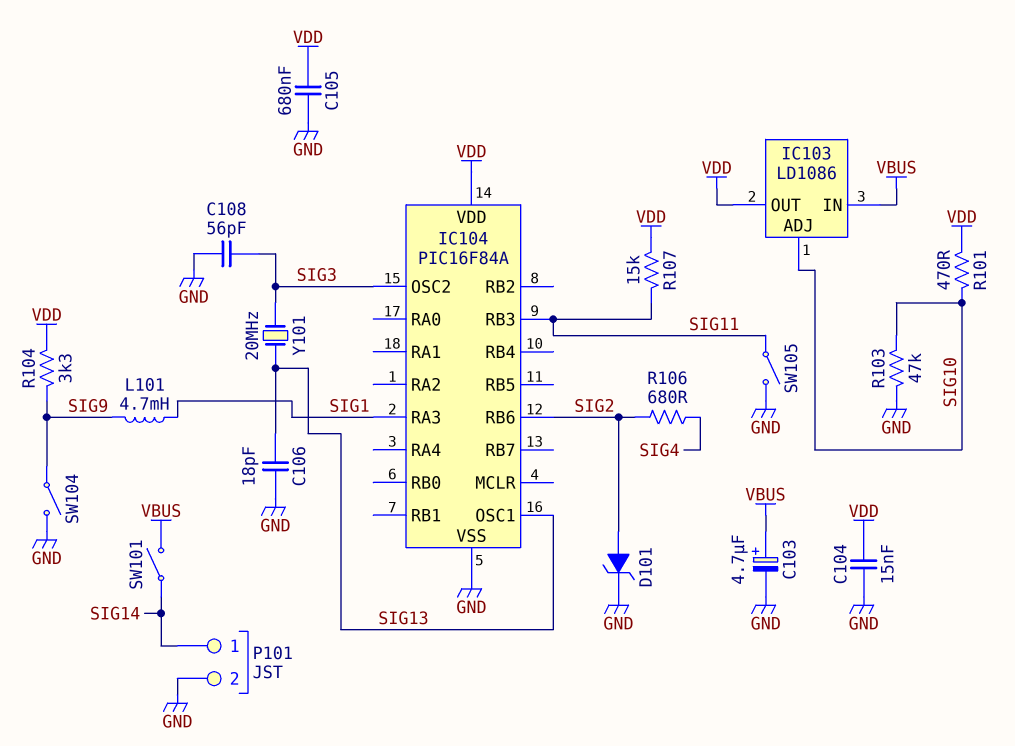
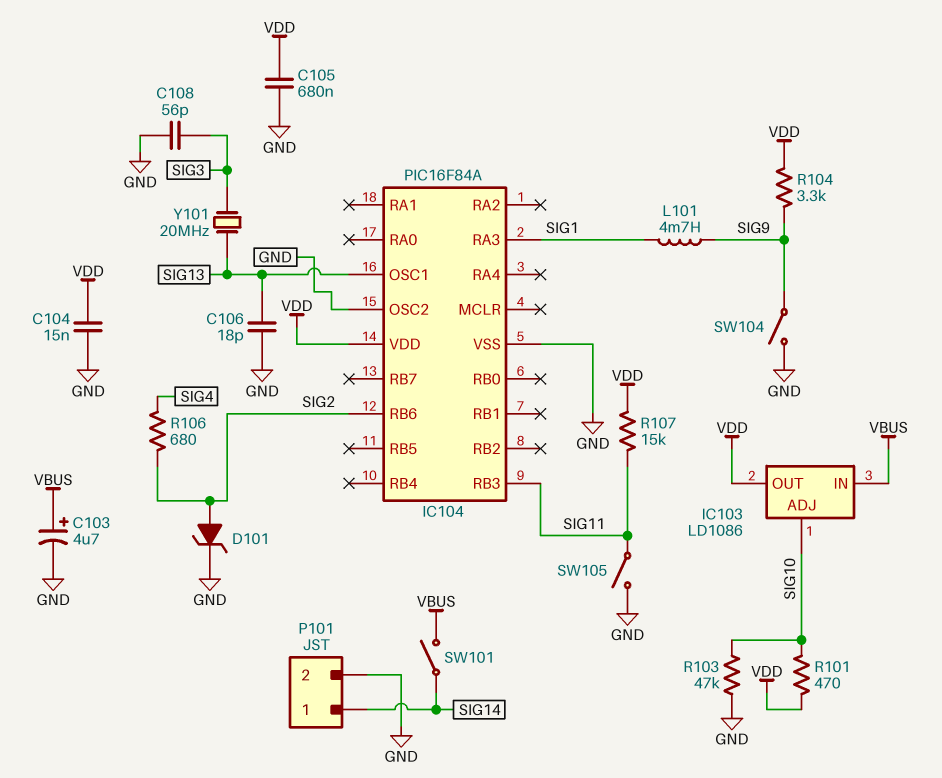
IC104 pin OSC2: SIG3 -> GND

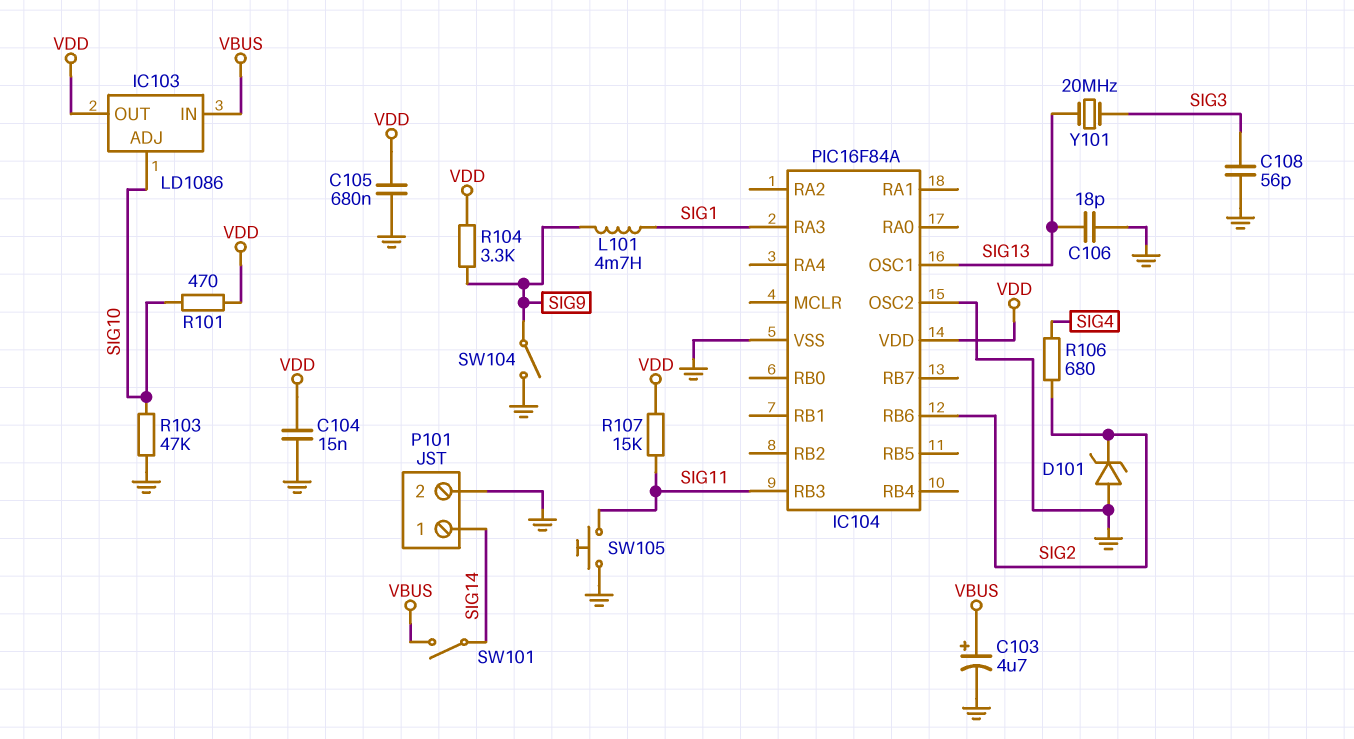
D101: zener (A SIG2, K GND) -> zener (A GND, K SIG2)
SW105: switch (GND, SIG11) -> button (GND, SIG11)

